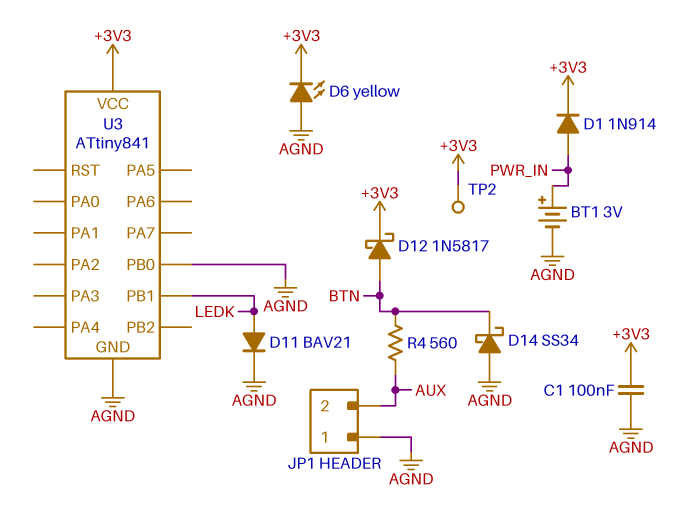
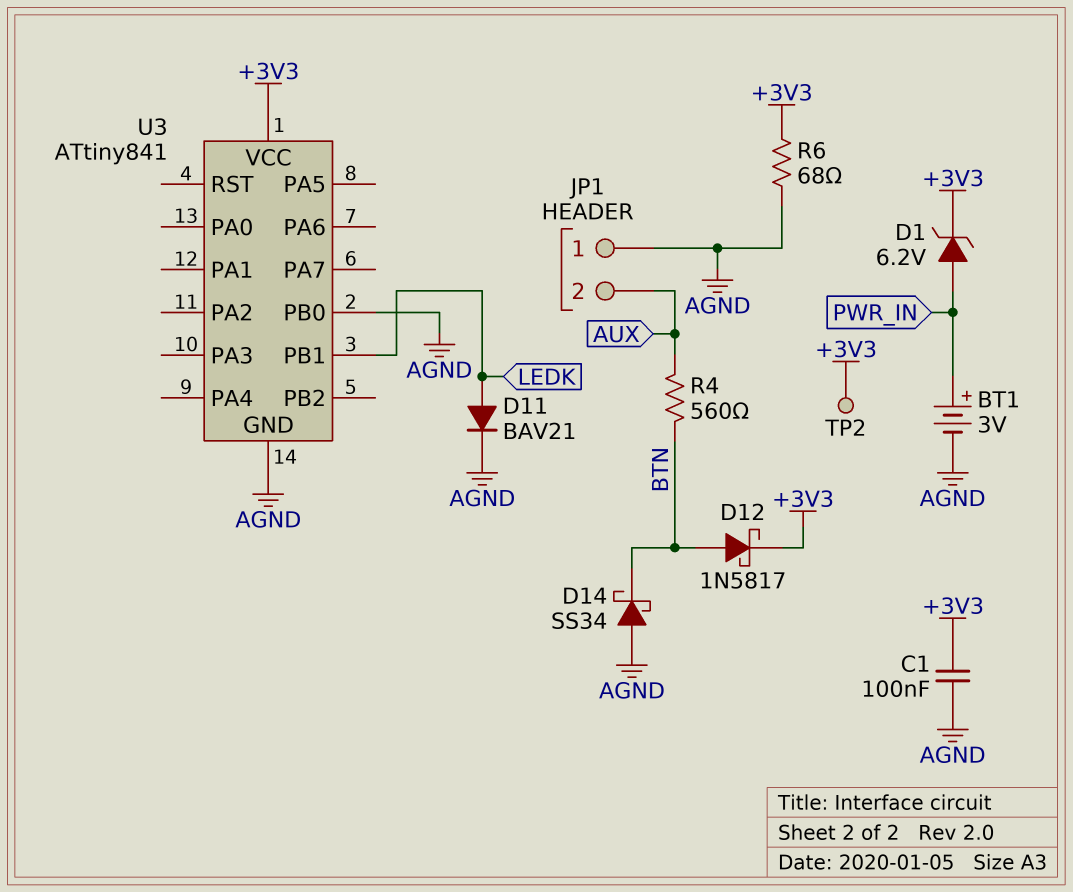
D1: diode 1N914 (A PWR_IN, K +3V3) -> zener 6.2V (A PWR_IN, K +3V3)
D6: LED yellow (A AGND, K +3V3) -> none
R6: none -> 68 (+3V3, AGND)

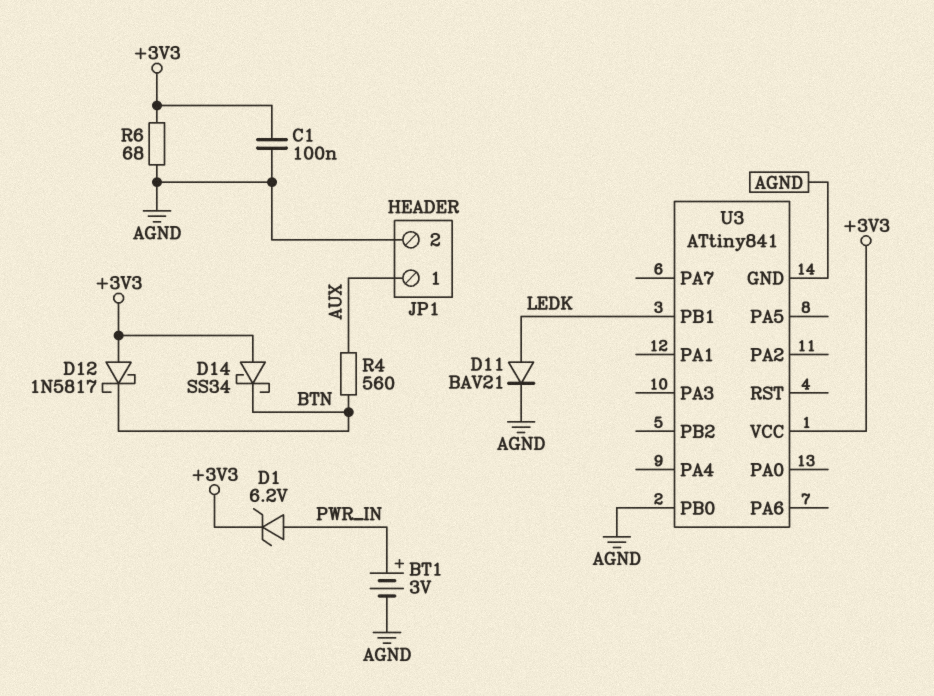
D12: schottky 1N5817 (A BTN, K +3V3) -> schottky 1N5817 (A +3V3, K BTN)
D14: schottky SS34 (A AGND, K BTN) -> schottky SS34 (A +3V3, K BTN)
JP1 pin 1: AGND -> AUX
JP1 pin 2: AUX -> AGND
TP2: test point (+3V3) -> none

